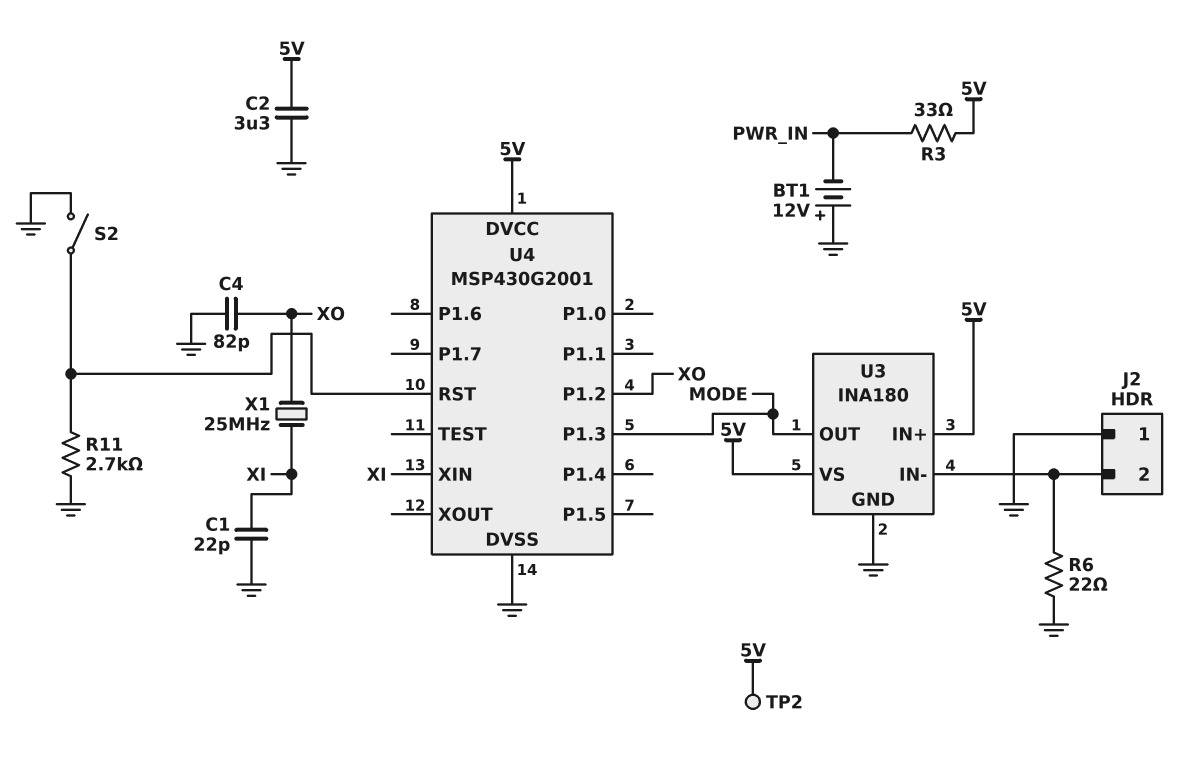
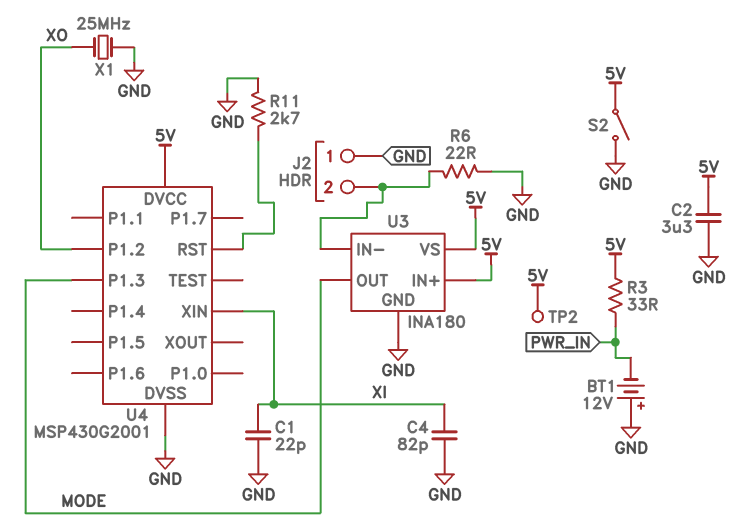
C4: 82pF (GND, XO) -> 82pF (GND, XI)
S2: switch (GND, U4/RST) -> switch (5V, GND)
X1: 25MHz (XI, XO) -> 25MHz (GND, XO)

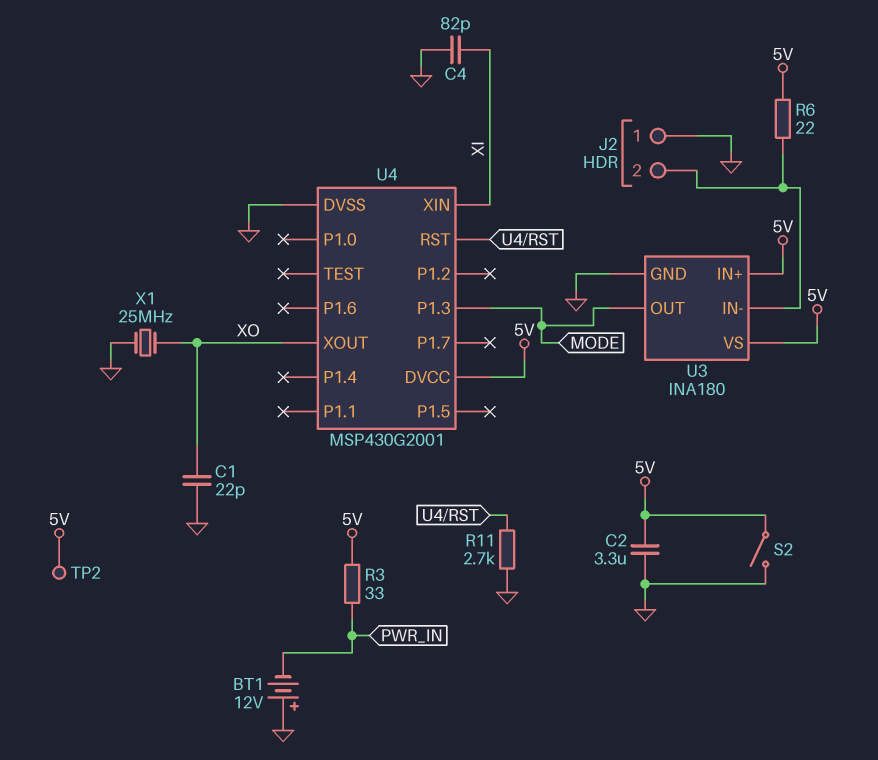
C1: 22pF (GND, XI) -> 22pF (GND, XO)
R6: 22 (GND, J2/2) -> 22 (5V, J2/2)
U4 pin P1.2: XO -> none
U4 pin XOUT: none -> XO

